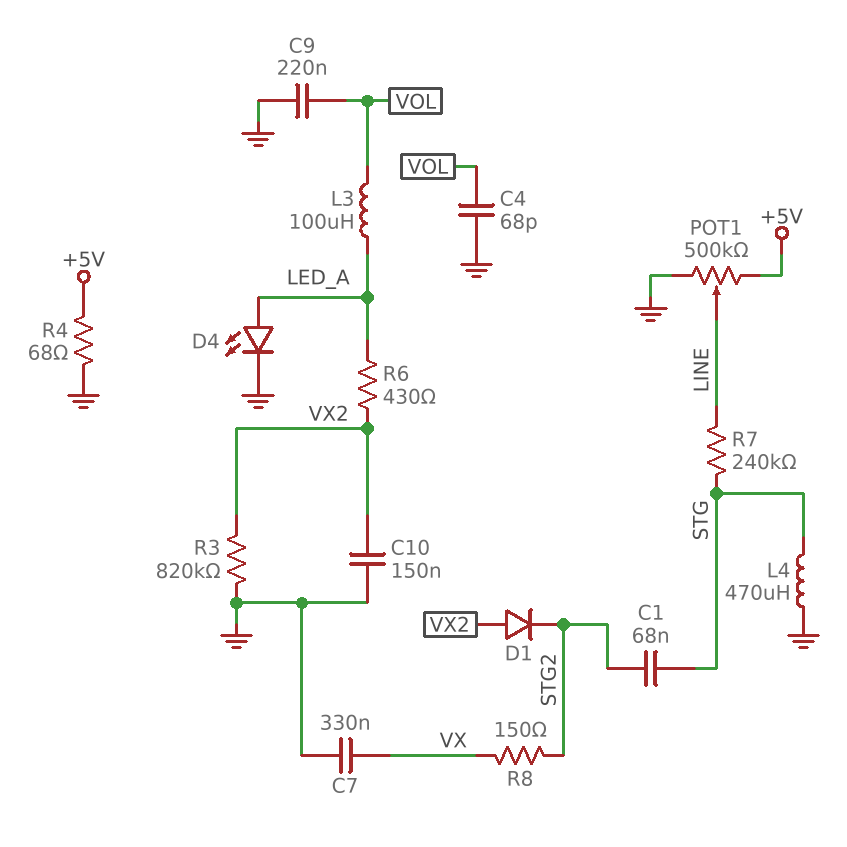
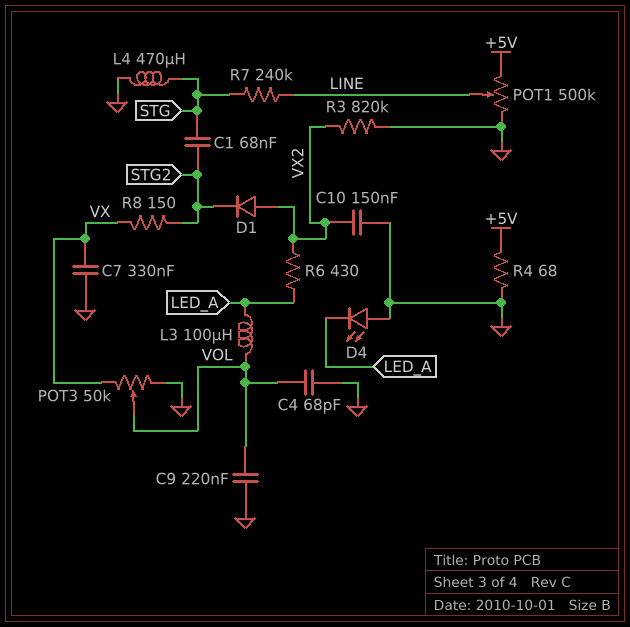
D4: LED (A LED_A, K GND) -> LED (A GND, K LED_A)
POT3: none -> 50k (GND, VX, wiper VOL)

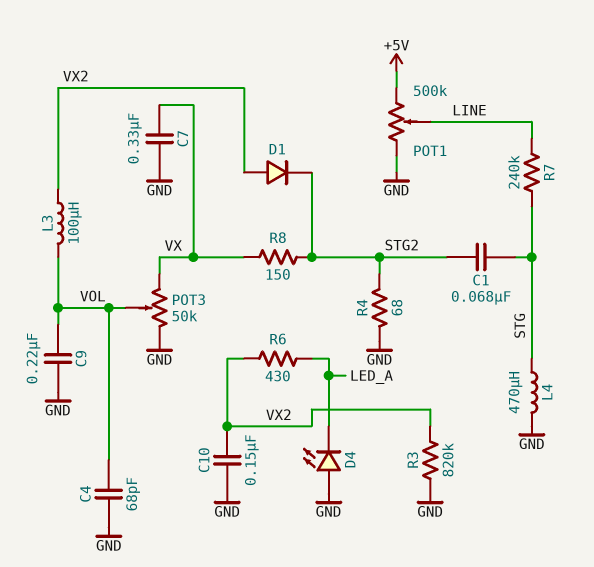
L3: 100uH (LED_A, VOL) -> 100uH (VOL, VX2)
R4: 68 (+5V, GND) -> 68 (GND, STG2)

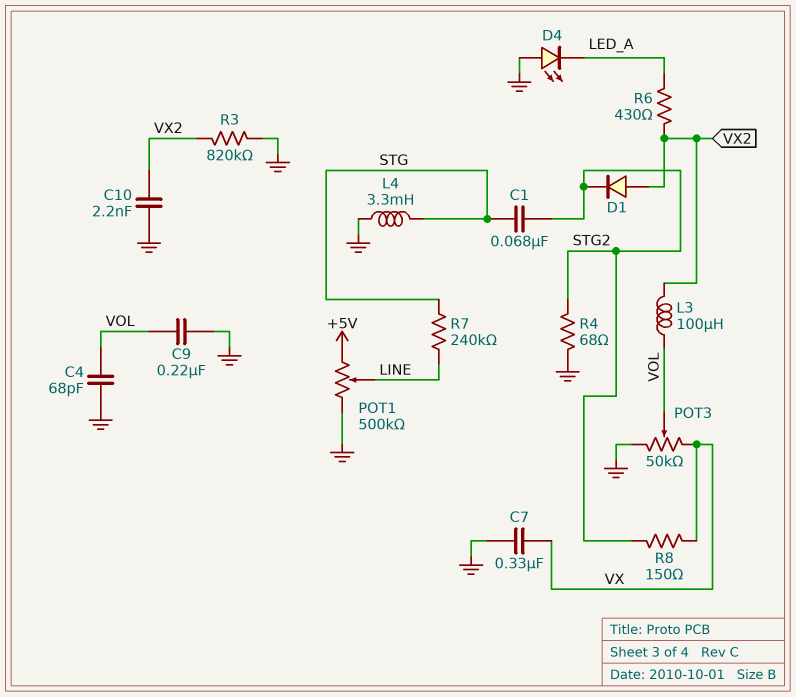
C10: 150nF (GND, VX2) -> 2.2nF (GND, VX2)
L4: 470uH (GND, STG) -> 3.3mH (GND, STG)

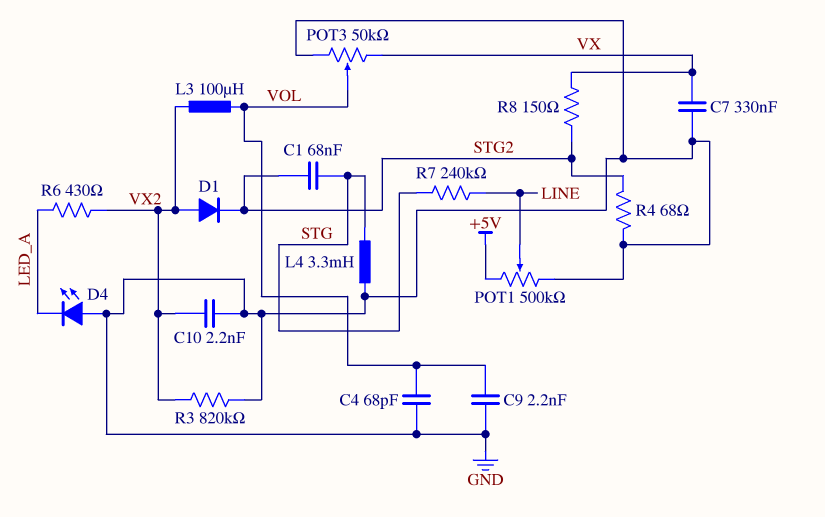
C9: 220nF (GND, VOL) -> 2.2nF (GND, VOL)

